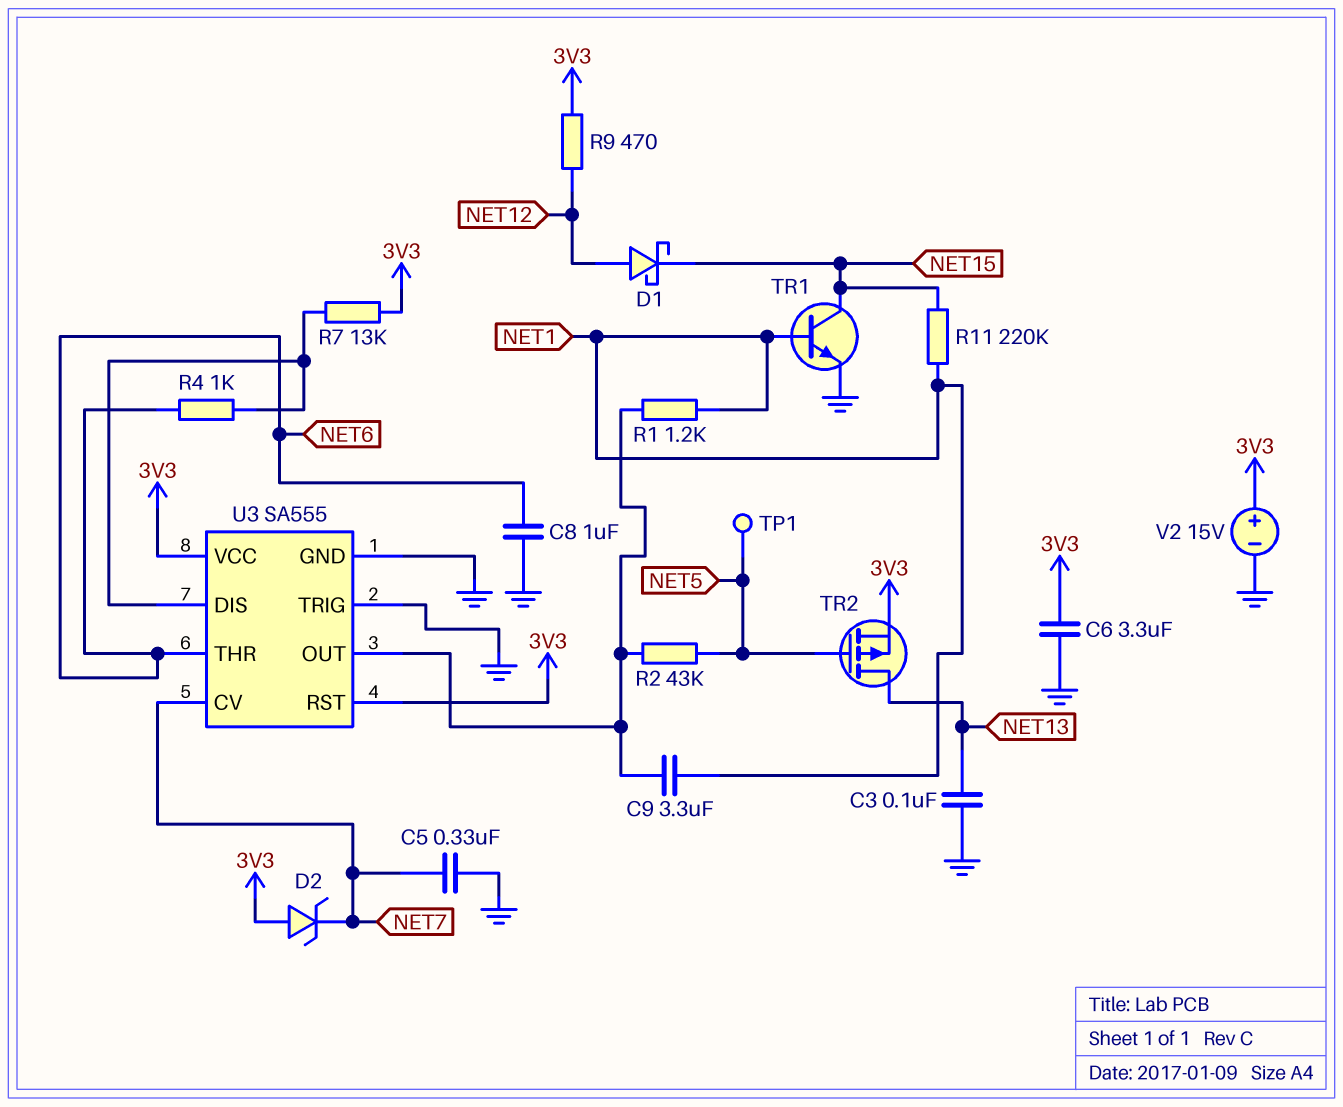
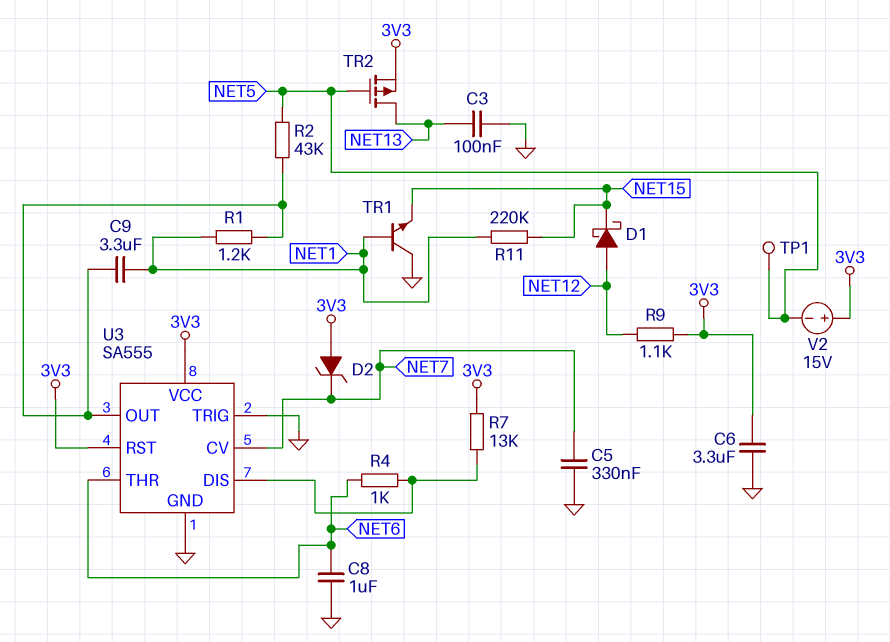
R9: 470 (3V3, NET12) -> 1.1k (3V3, NET12)
TR1: NPN (B NET1, C NET15, E GND) -> NPN (B NET1, C GND, E NET15)
V2: 15V (plus 3V3, minus GND) -> 15V (plus 3V3, minus NET5)

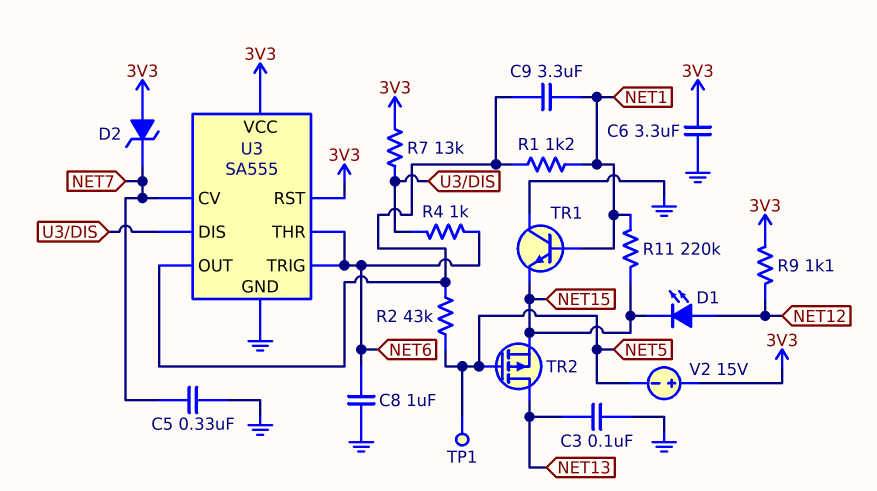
D1: schottky (A NET12, K NET15) -> LED (A NET12, K NET15)
TR2: PMOS (G NET5, D NET13, S 3V3) -> PMOS (G NET5, D NET13, S NET15)
U3 pin TRIG: GND -> NET6

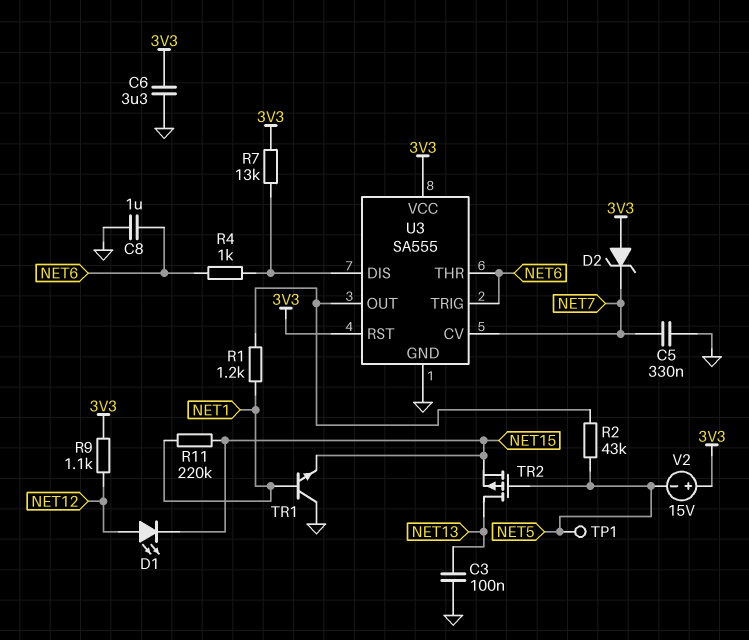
C9: 3.3uF (NET1, U3/OUT) -> none

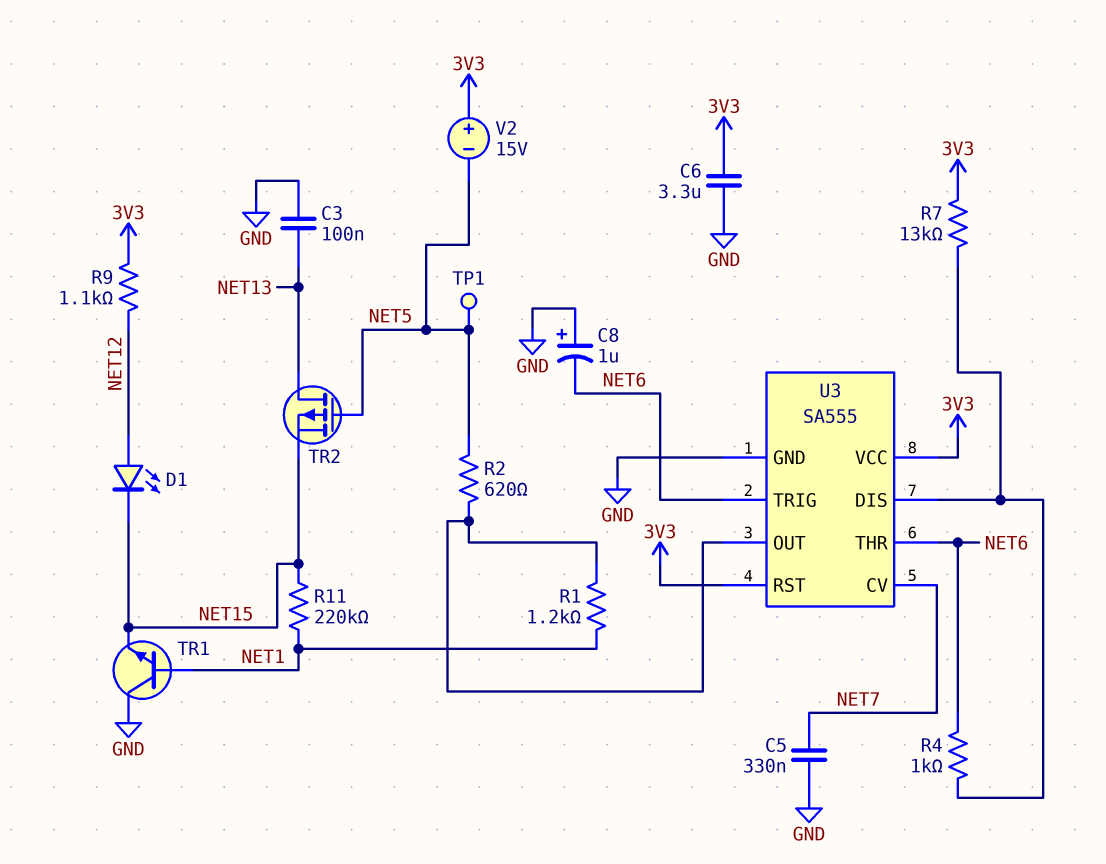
C8: 1uF (GND, NET6) -> 1uF (plus GND, minus NET6)
D2: zener (A 3V3, K NET7) -> none
R2: 43k (NET5, U3/OUT) -> 620 (NET5, U3/OUT)

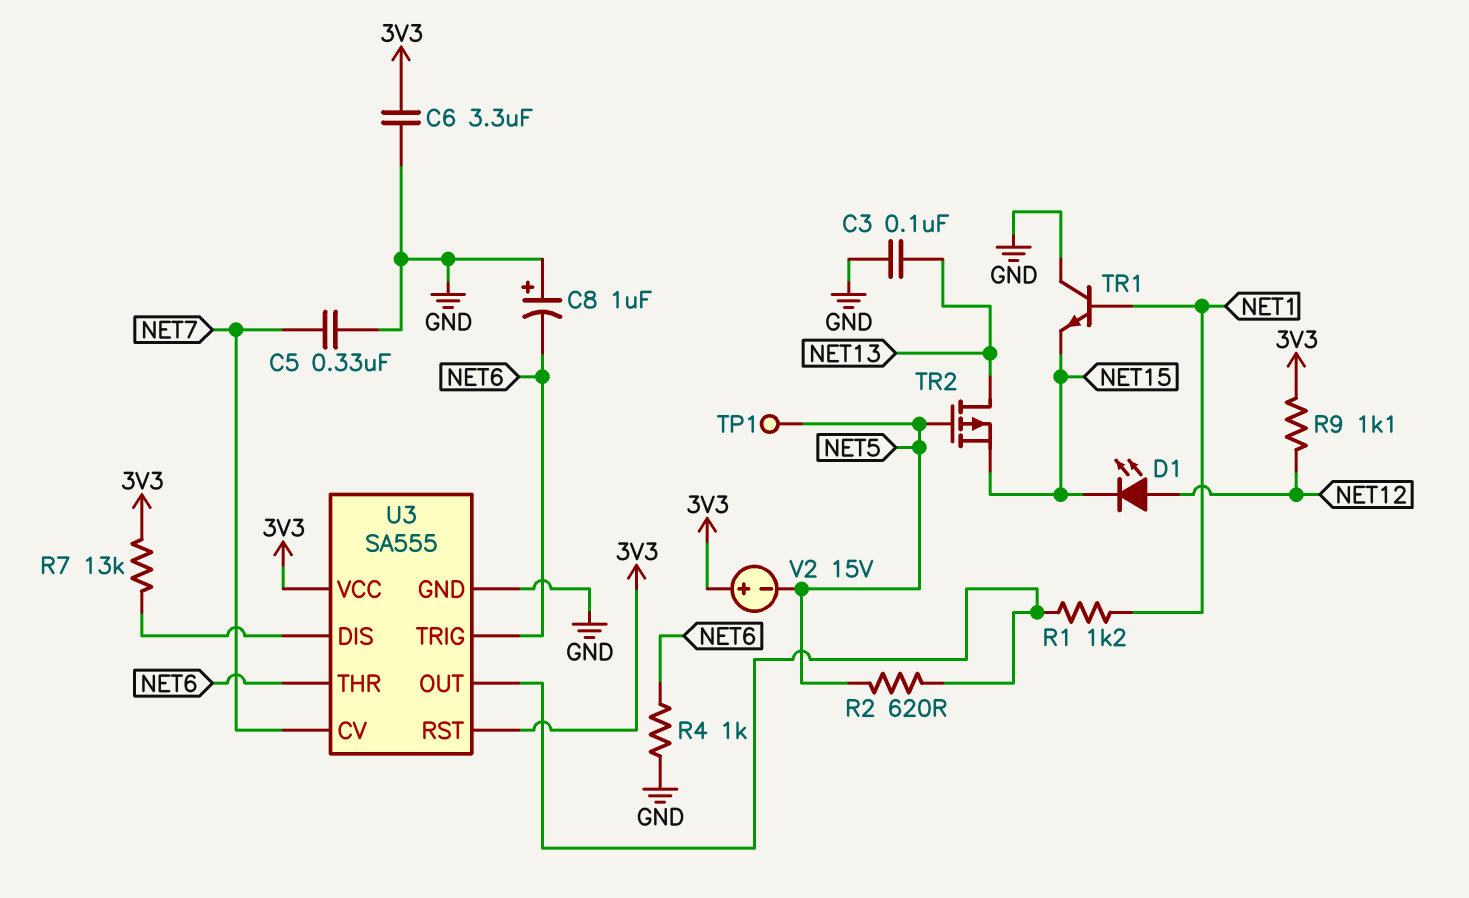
R4: 1k (NET6, U3/DIS) -> 1k (GND, NET6)
R11: 220k (NET1, NET15) -> none

